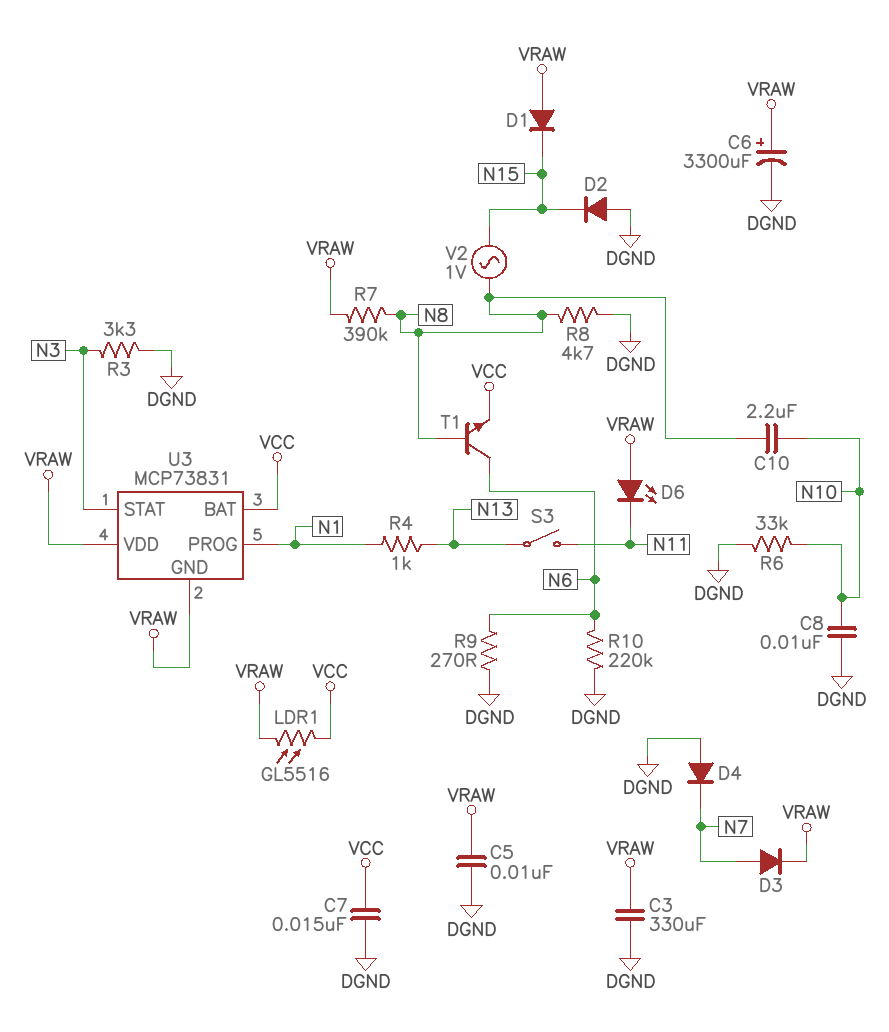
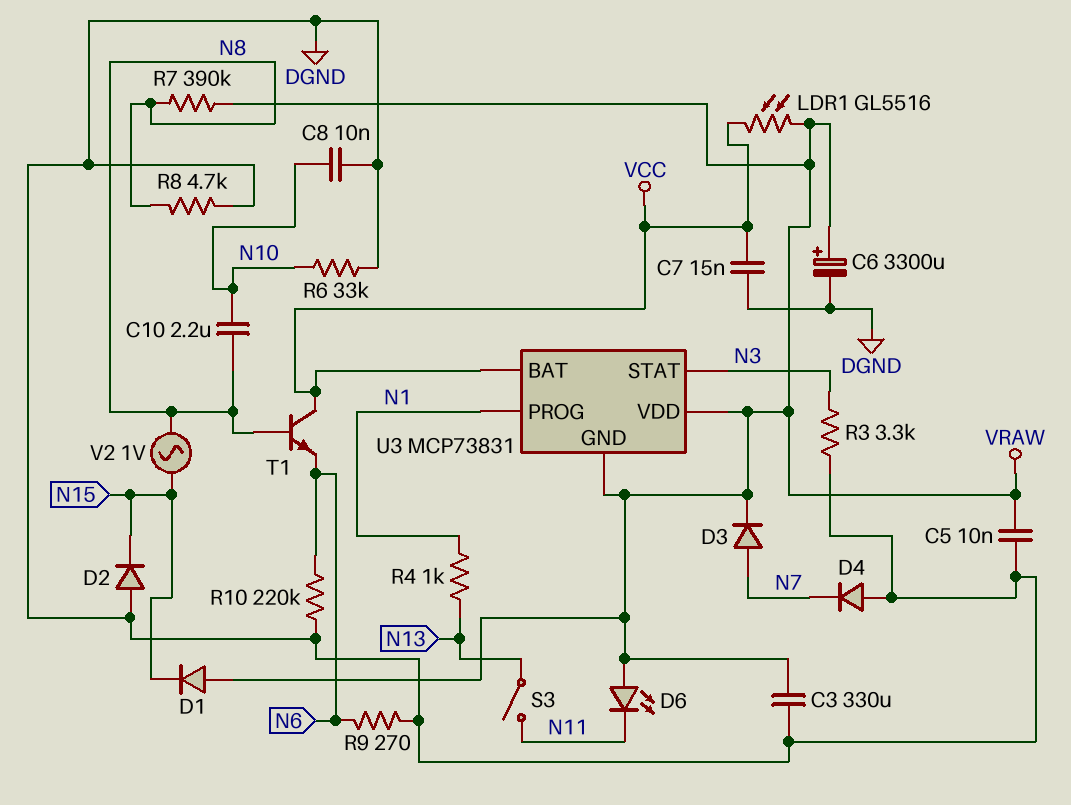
T1: NPN (B N8, C N6, E VCC) -> NPN (B N8, C VCC, E N6)

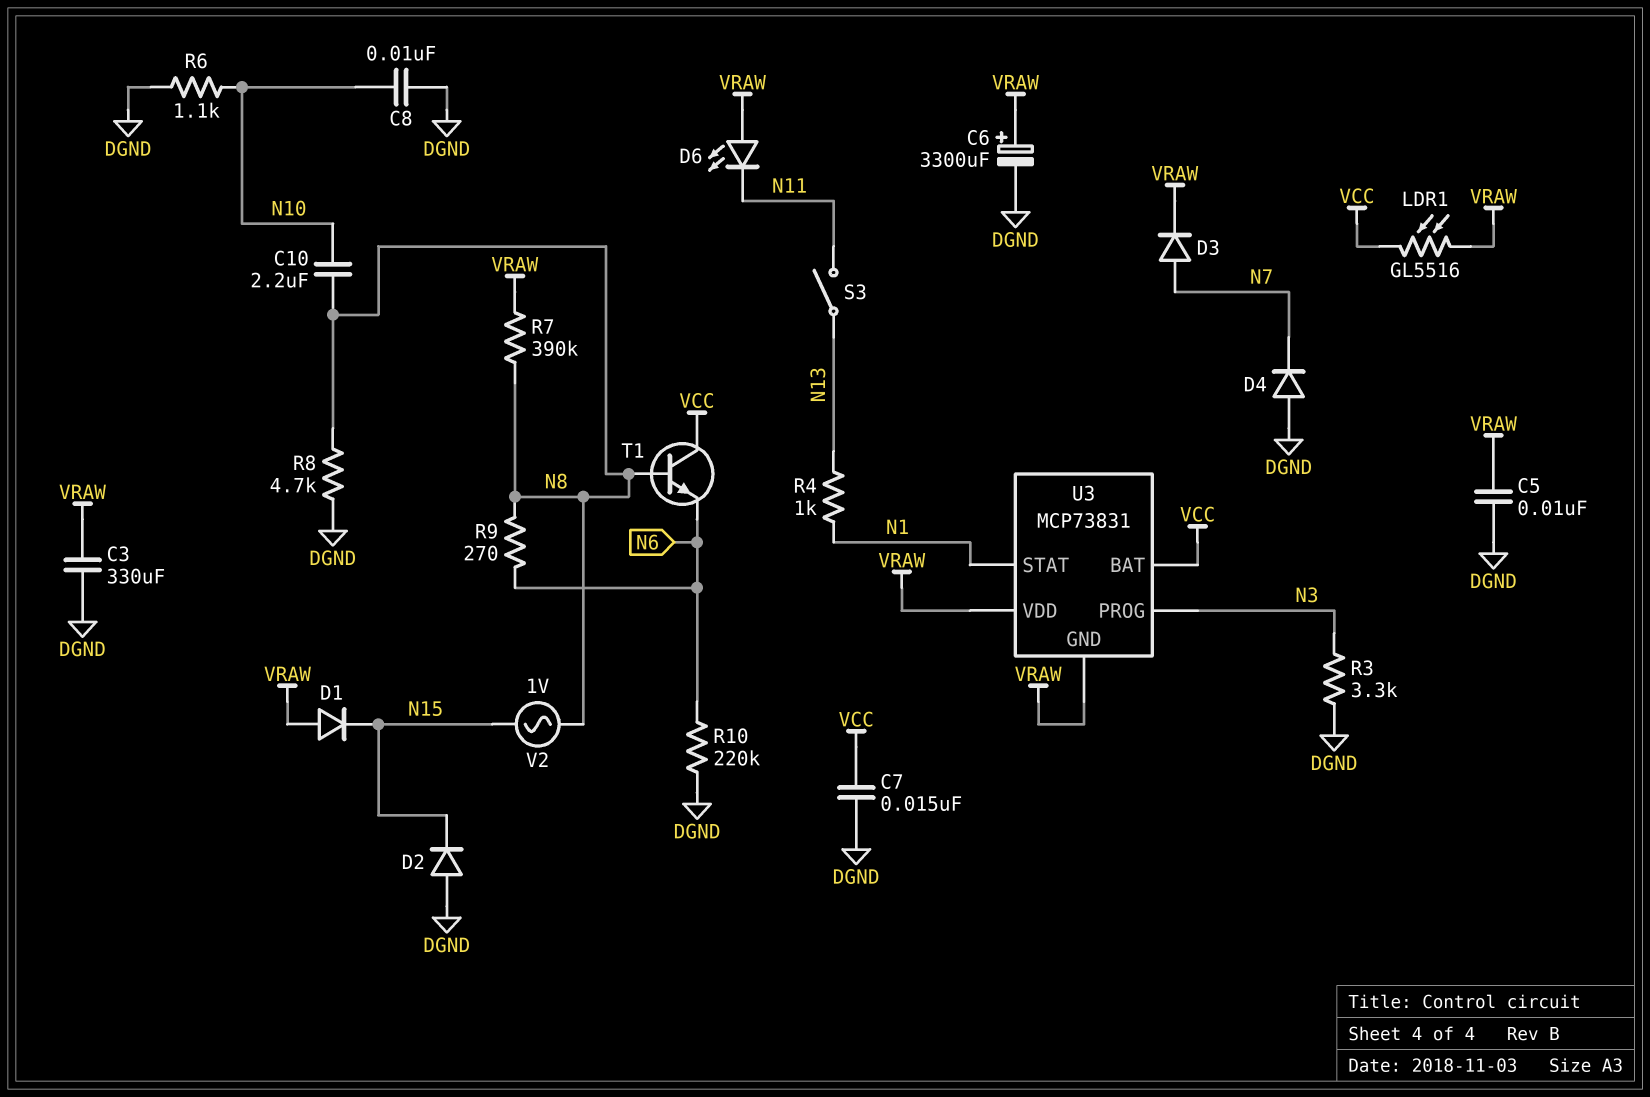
R6: 33k (DGND, N10) -> 1.1k (DGND, N10)
R9: 270 (DGND, N6) -> 270 (N6, N8)
U3 pin PROG: N1 -> N3
U3 pin STAT: N3 -> N1

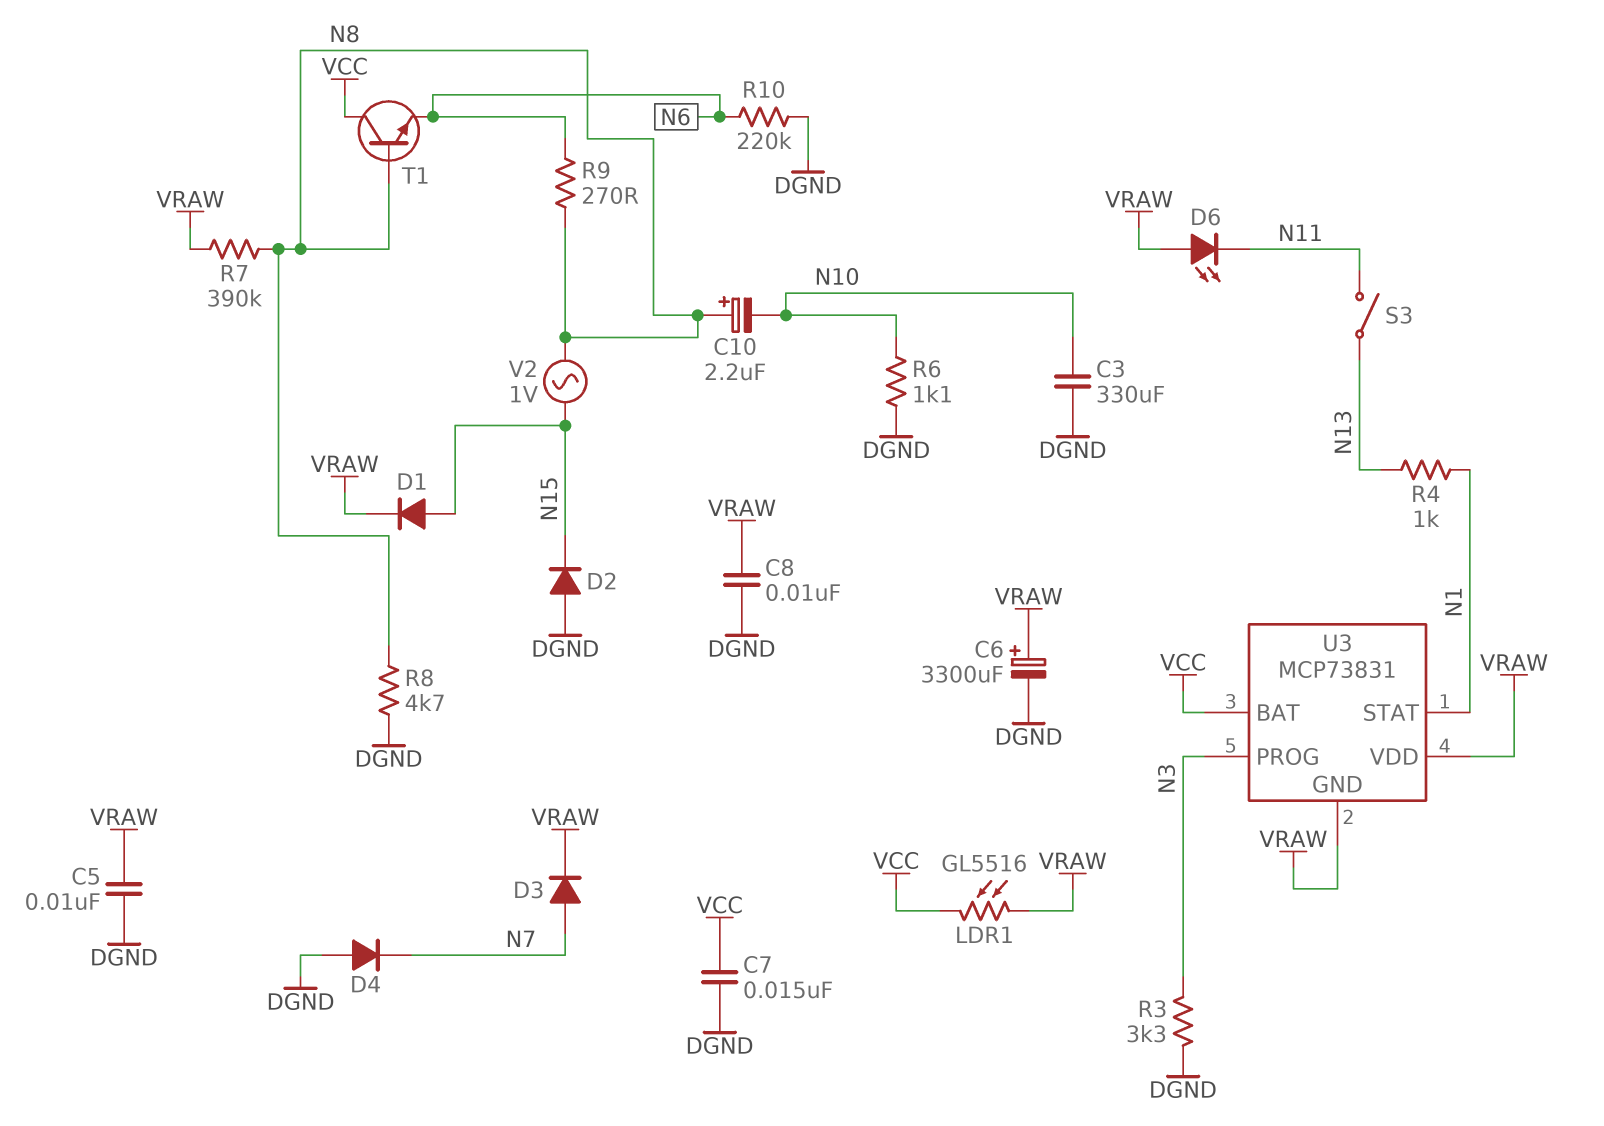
C3: 330uF (DGND, VRAW) -> 330uF (DGND, N10)
C8: 10nF (DGND, N10) -> 10nF (DGND, VRAW)
C10: 2.2uF (N8, N10) -> 2.2uF (plus N8, minus N10)
D1: diode (A VRAW, K N15) -> diode (A N15, K VRAW)

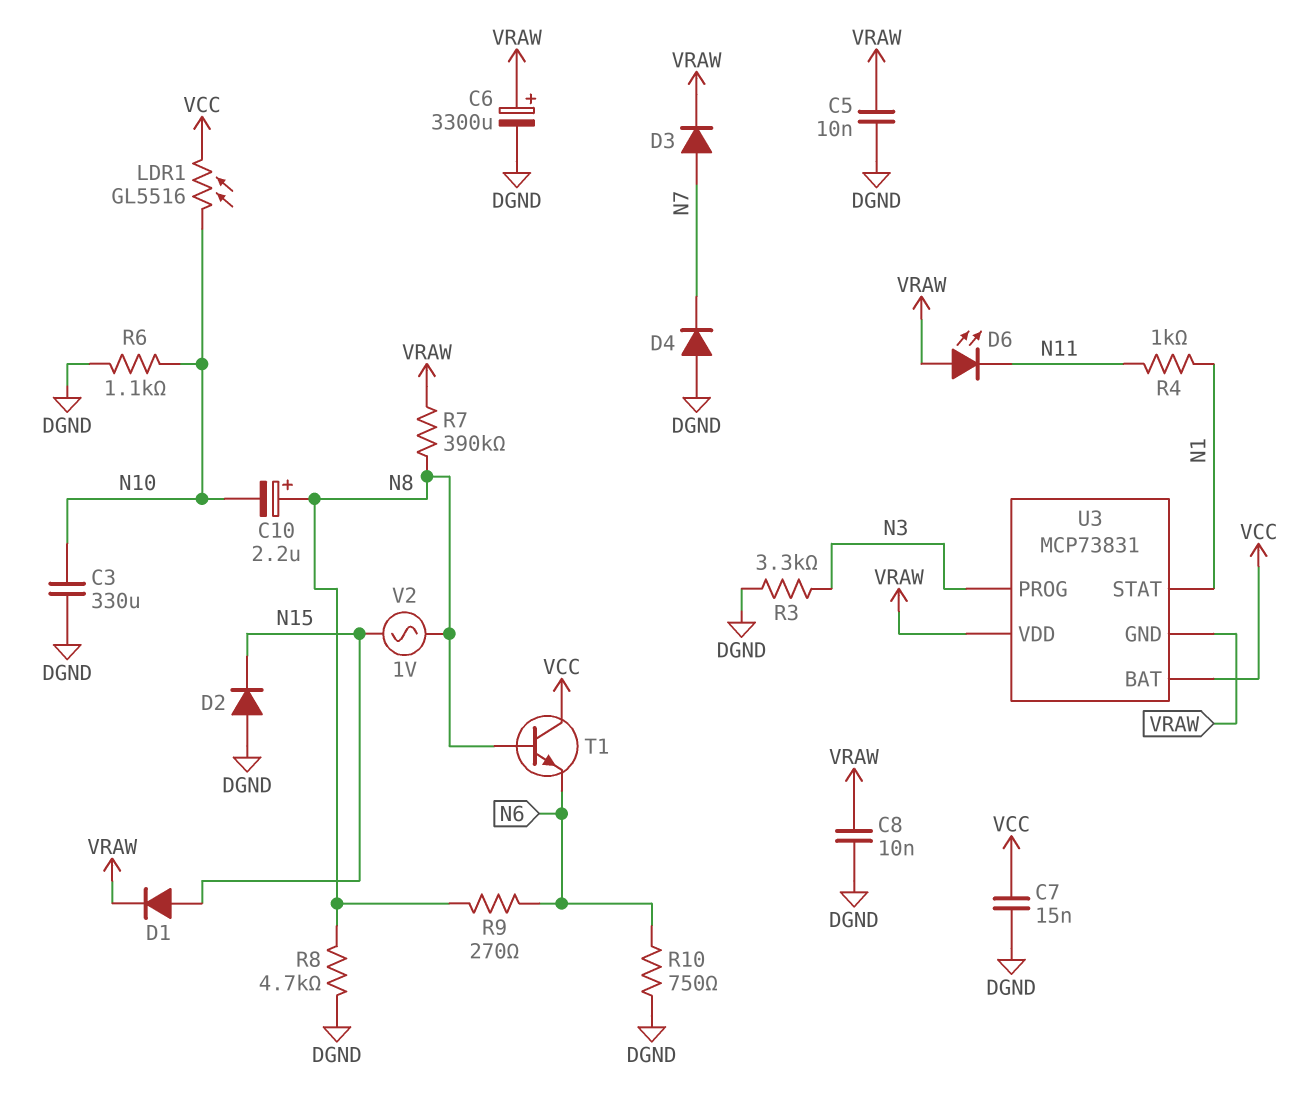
LDR1: GL5516 (VCC, VRAW) -> GL5516 (N10, VCC)
R4: 1k (N1, N13) -> 1k (N1, N11)
R10: 220k (DGND, N6) -> 750 (DGND, N6)
S3: switch (N11, N13) -> none

